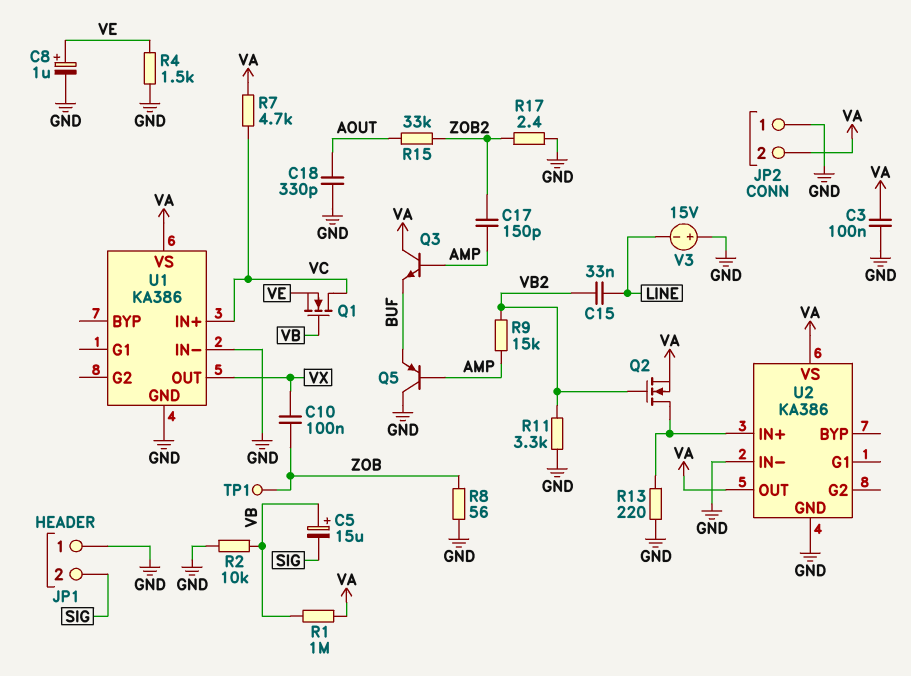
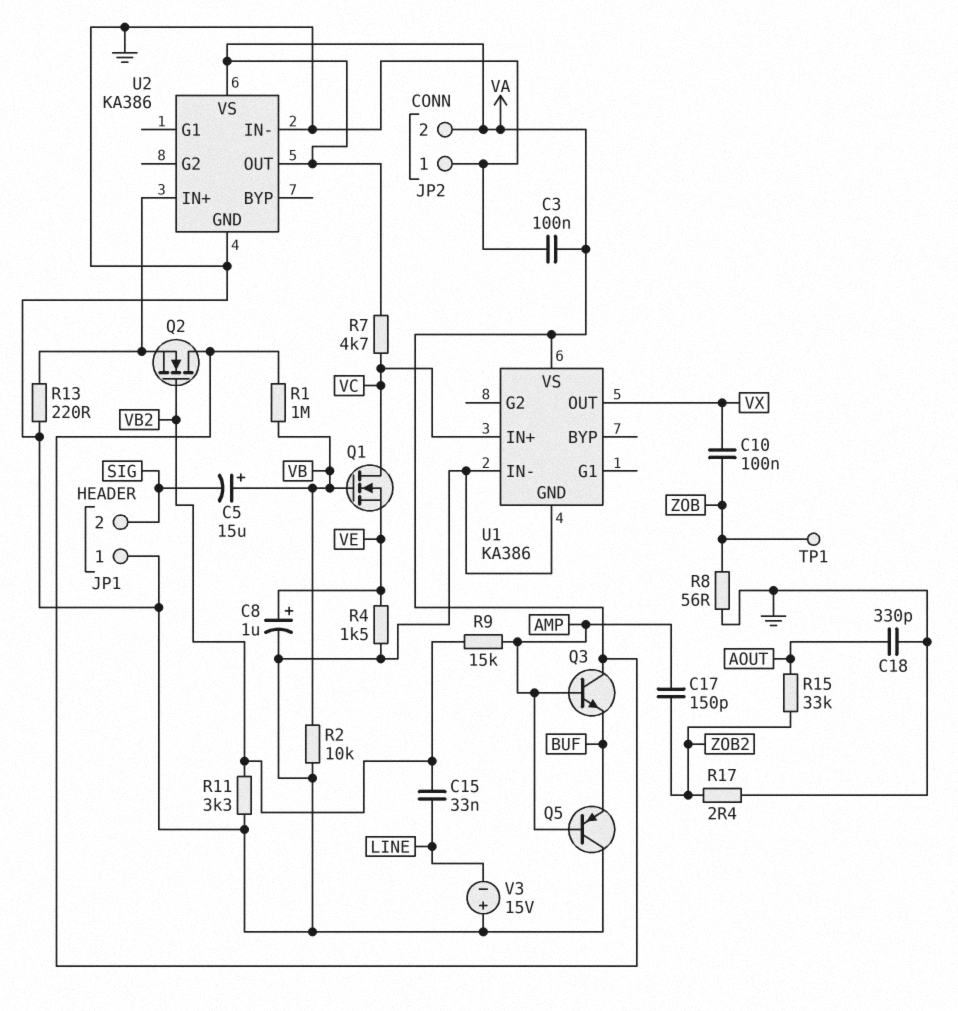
Q2: NMOS (G VB2, D U2/IN+, S VA) -> NMOS (G VB2, D VA, S U2/IN+)

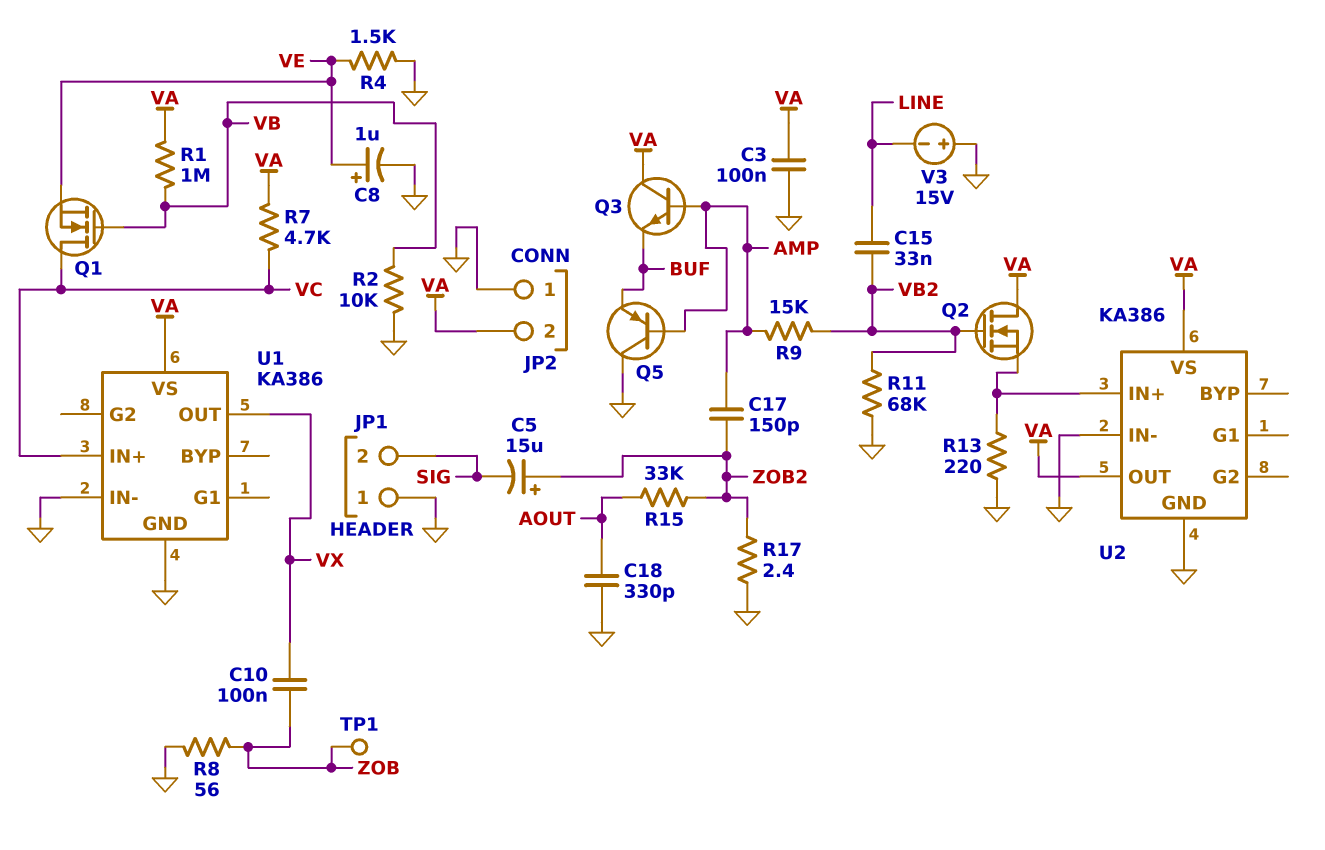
C5: 15uF (plus VB, minus SIG) -> 15uF (plus ZOB2, minus SIG)
R11: 3.3k (GND, VB2) -> 68k (GND, VB2)

